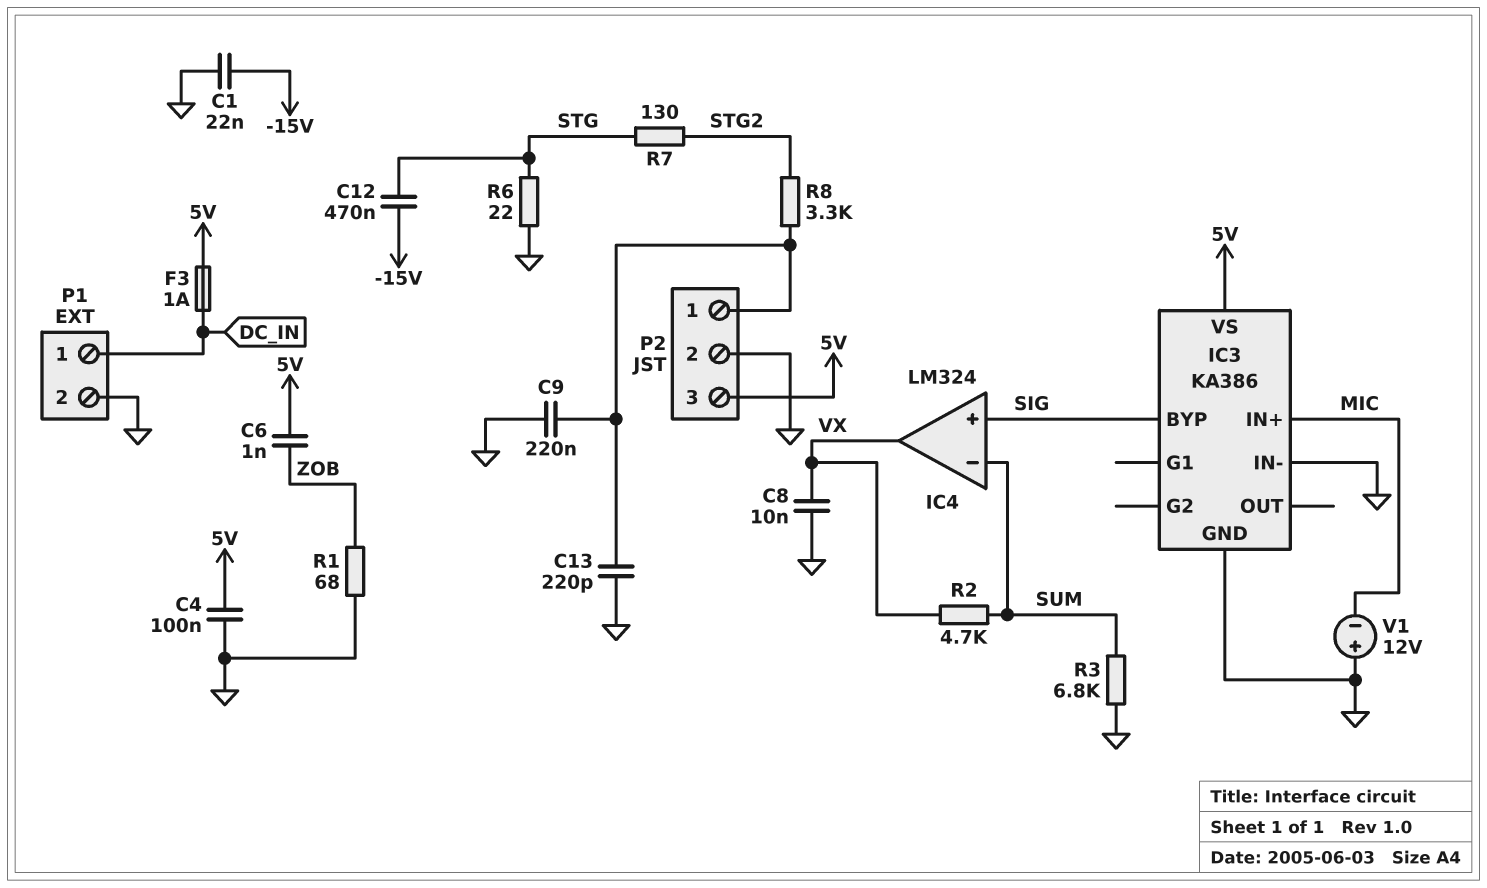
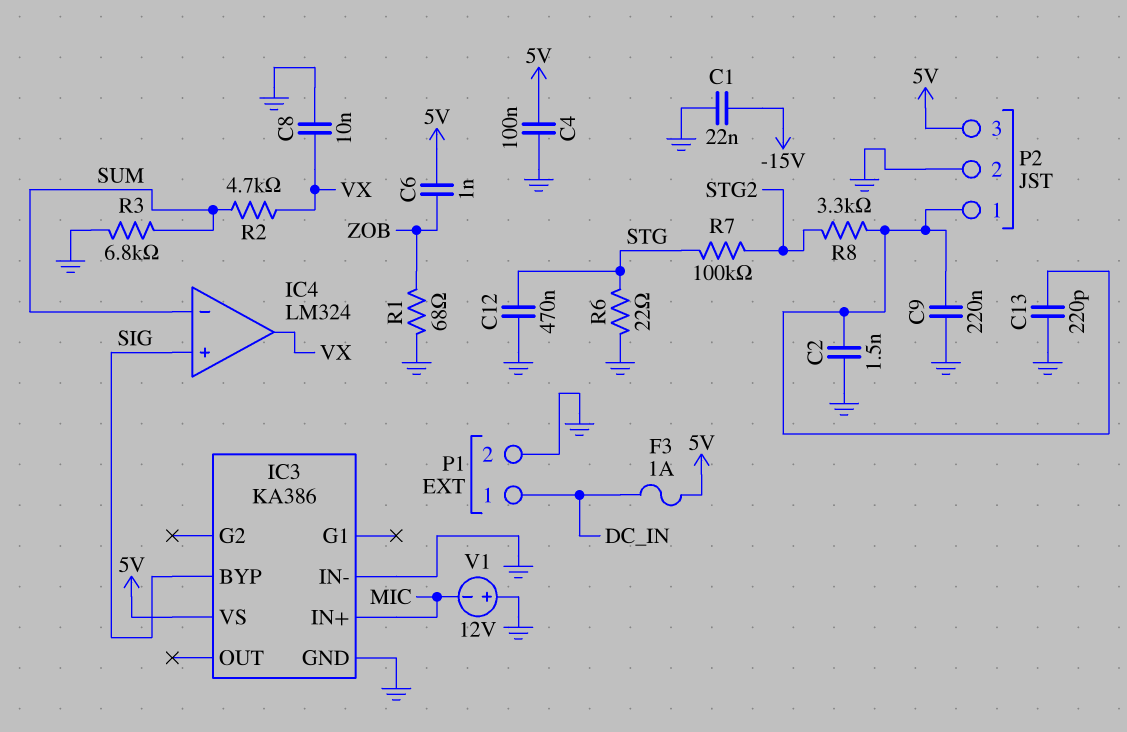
C2: none -> 1.5nF (GND, P2/1)
C12: 470nF (-15V, STG) -> 470nF (GND, STG)
R7: 130 (STG, STG2) -> 100k (STG, STG2)

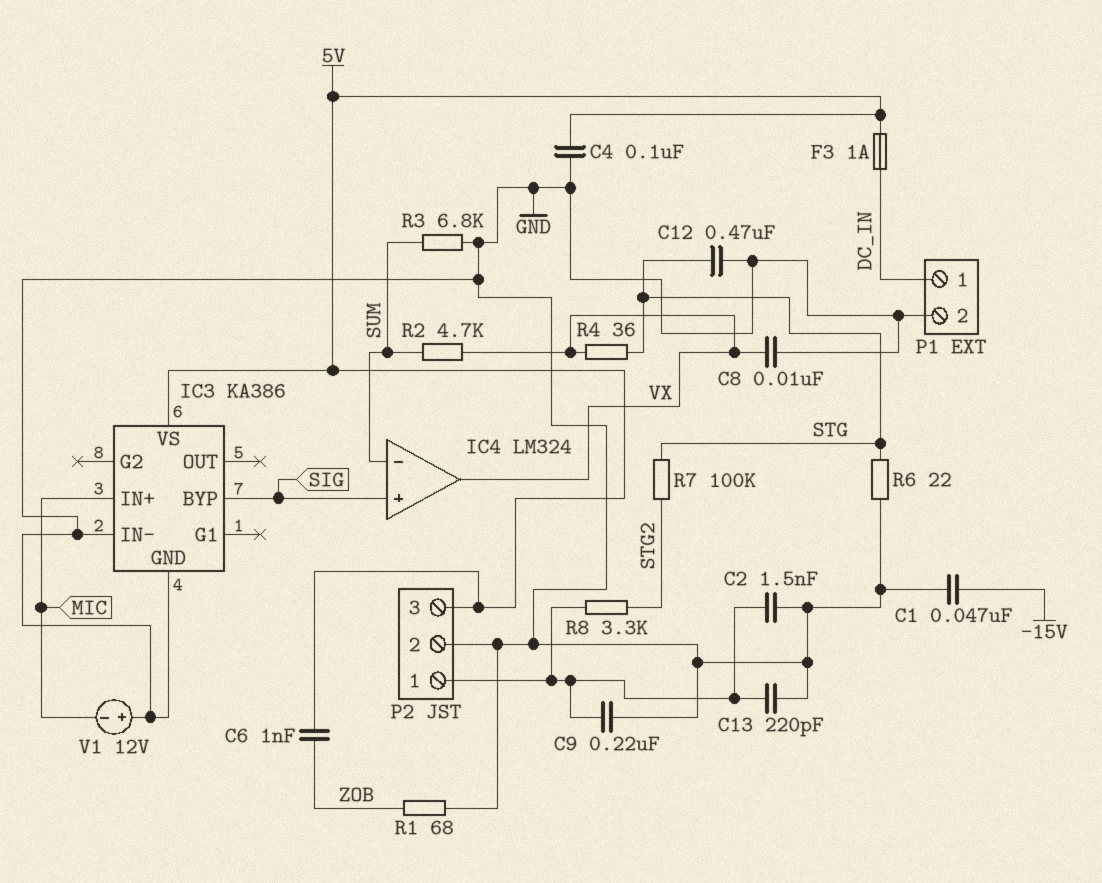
C1: 22nF (-15V, GND) -> 47nF (-15V, GND)
R4: none -> 36 (STG, VX)

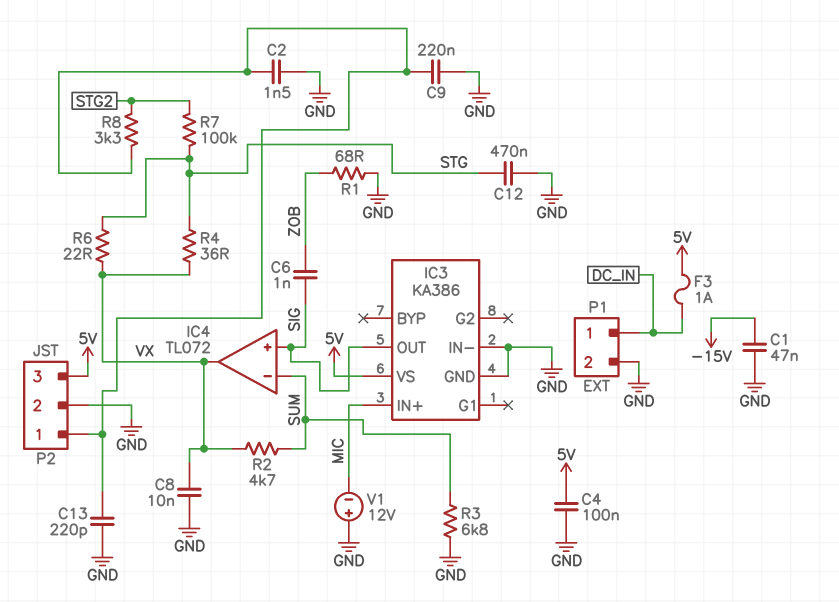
C6: 1nF (5V, ZOB) -> 1nF (SIG, ZOB)
IC3 pin BYP: SIG -> none
IC3 pin OUT: none -> SIG
IC4: LM324 -> TL072
R6: 22 (GND, STG) -> 22 (STG, VX)

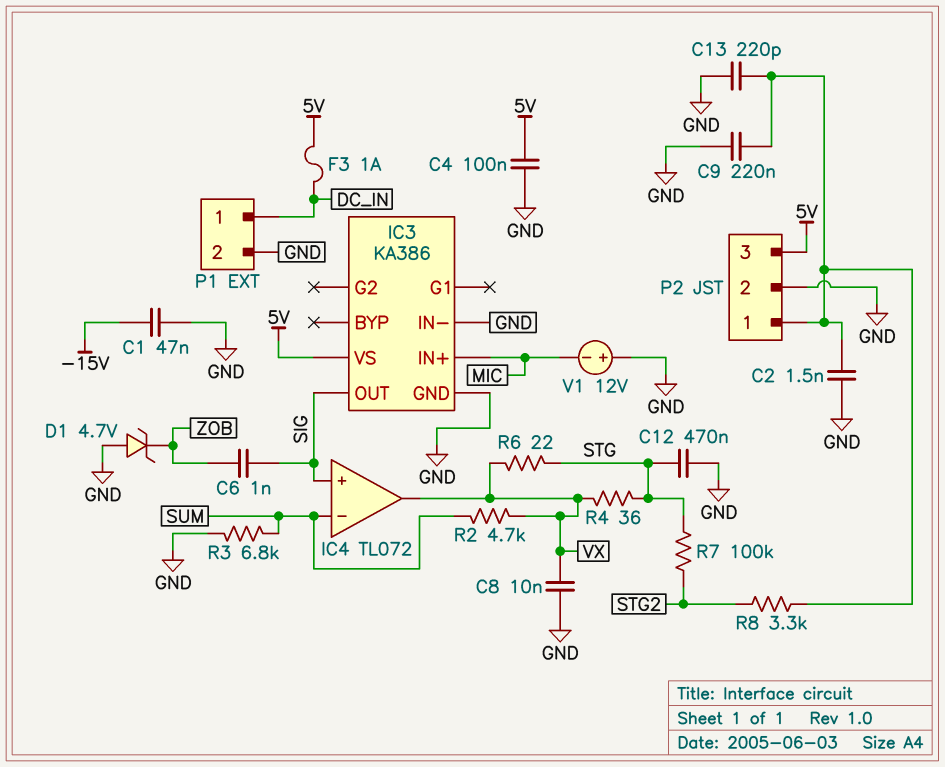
D1: none -> zener 4.7V (A GND, K ZOB)
R1: 68 (GND, ZOB) -> none

